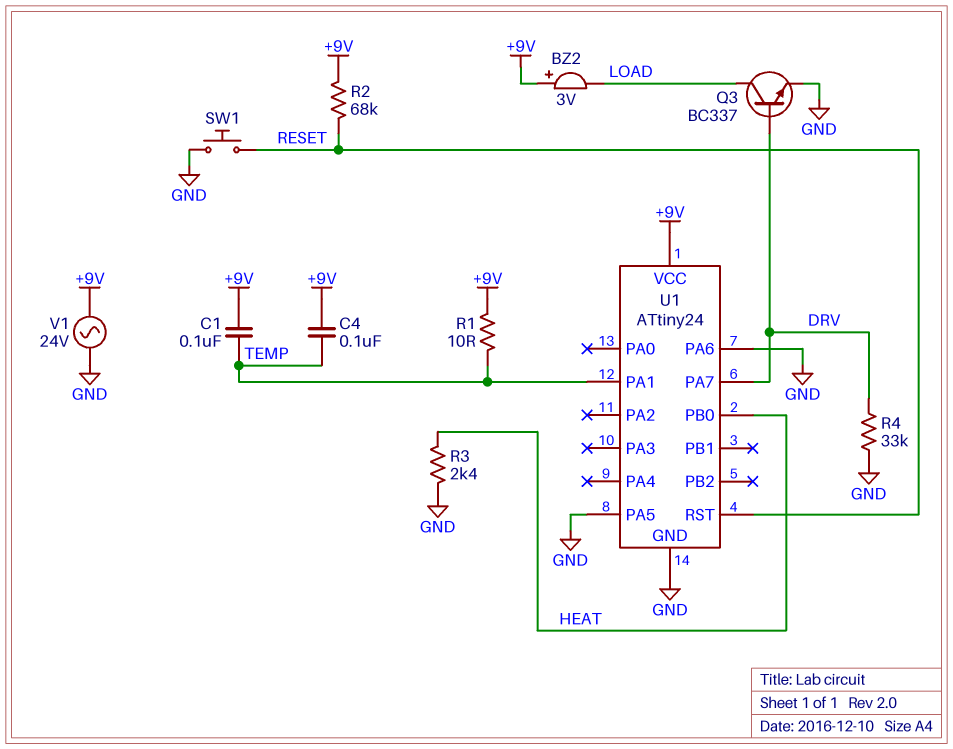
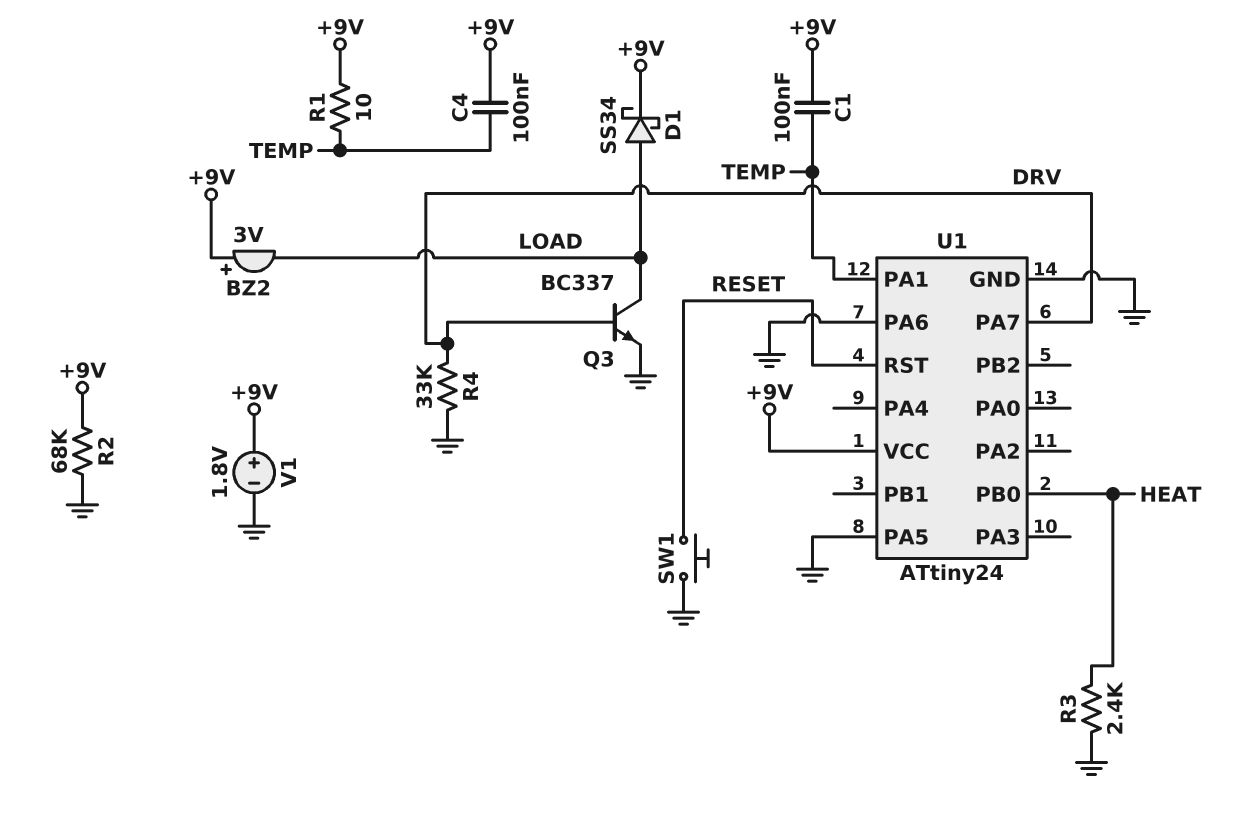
D1: none -> schottky SS34 (A LOAD, K +9V)
R2: 68k (+9V, RESET) -> 68k (+9V, GND)
V1: AC 24V (+9V, GND) -> 1.8V (plus +9V, minus GND)

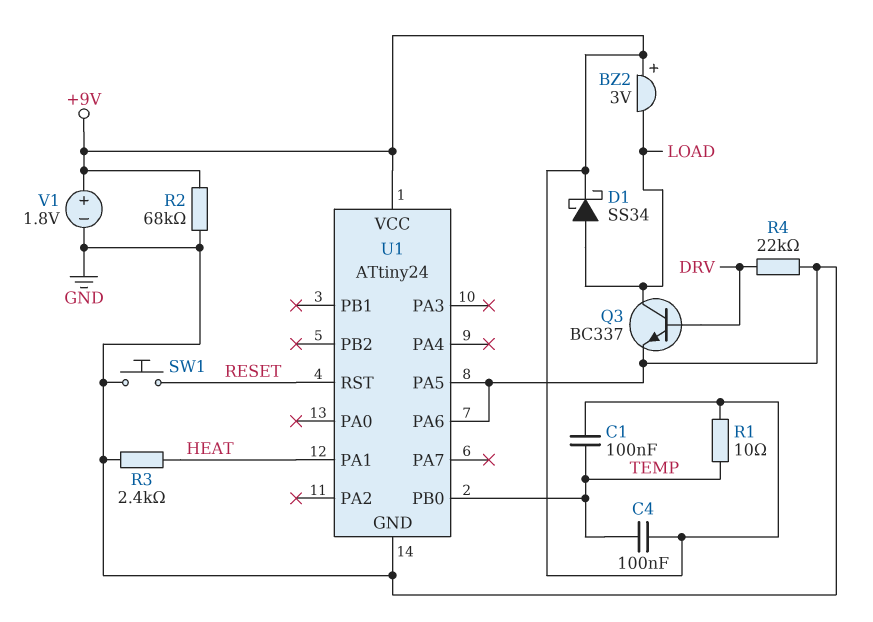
R4: 33k (DRV, GND) -> 22k (DRV, GND)
U1 pin PA1: TEMP -> HEAT
U1 pin PA7: DRV -> none
U1 pin PB0: HEAT -> TEMP

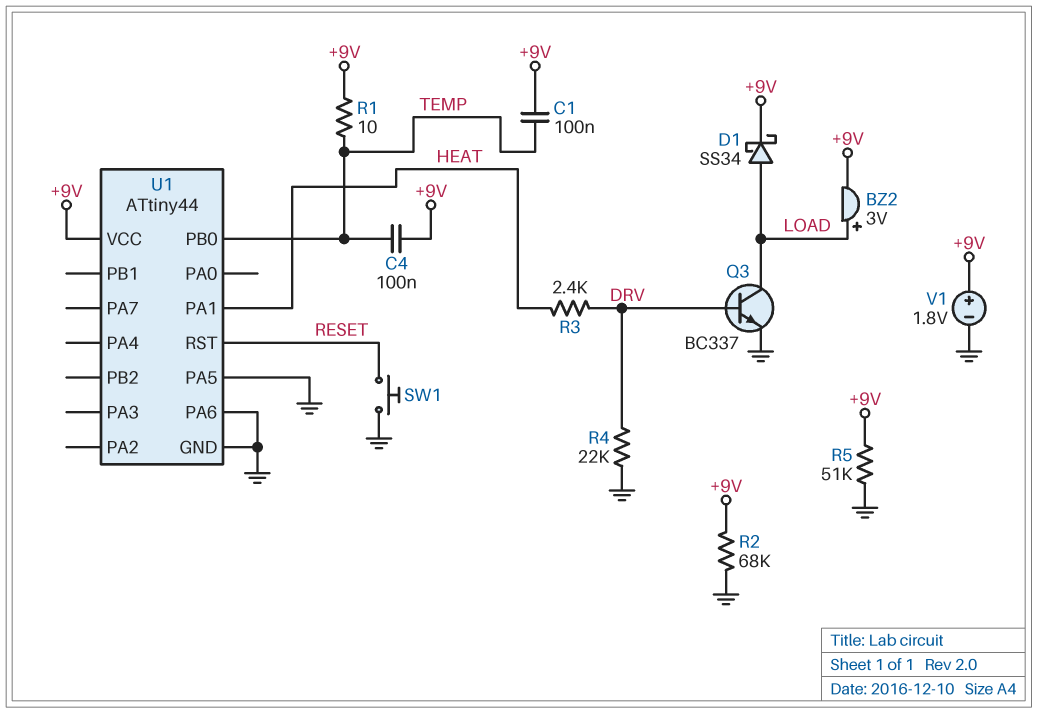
BZ2: buzzer 3V (plus +9V, minus LOAD) -> buzzer 3V (plus LOAD, minus +9V)
R3: 2.4k (GND, HEAT) -> 2.4k (DRV, HEAT)
R5: none -> 51k (+9V, GND)
U1: ATtiny24 -> ATtiny44

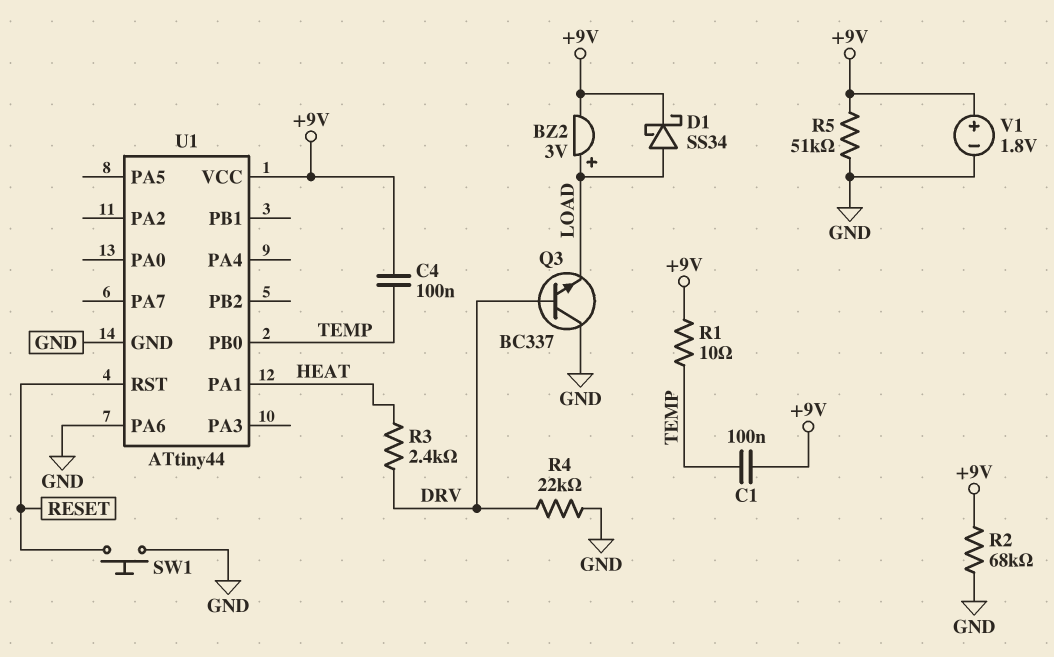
Q3: NPN BC337 (B DRV, C LOAD, E GND) -> NPN BC337 (B DRV, C GND, E LOAD)
U1 pin PA5: GND -> none

